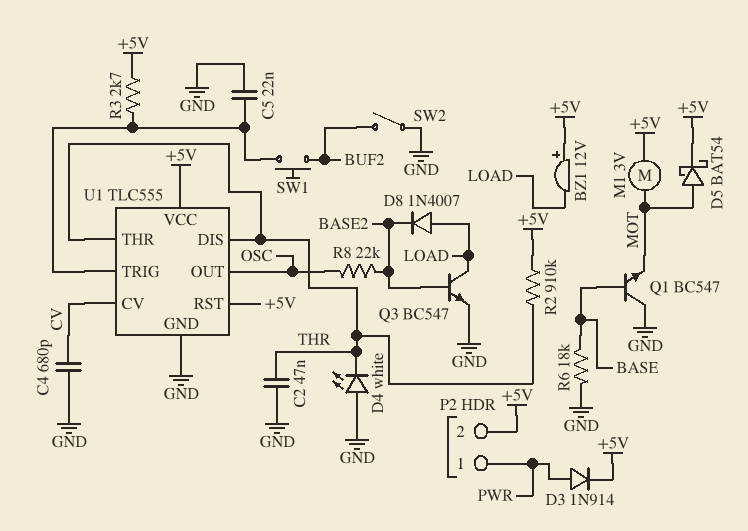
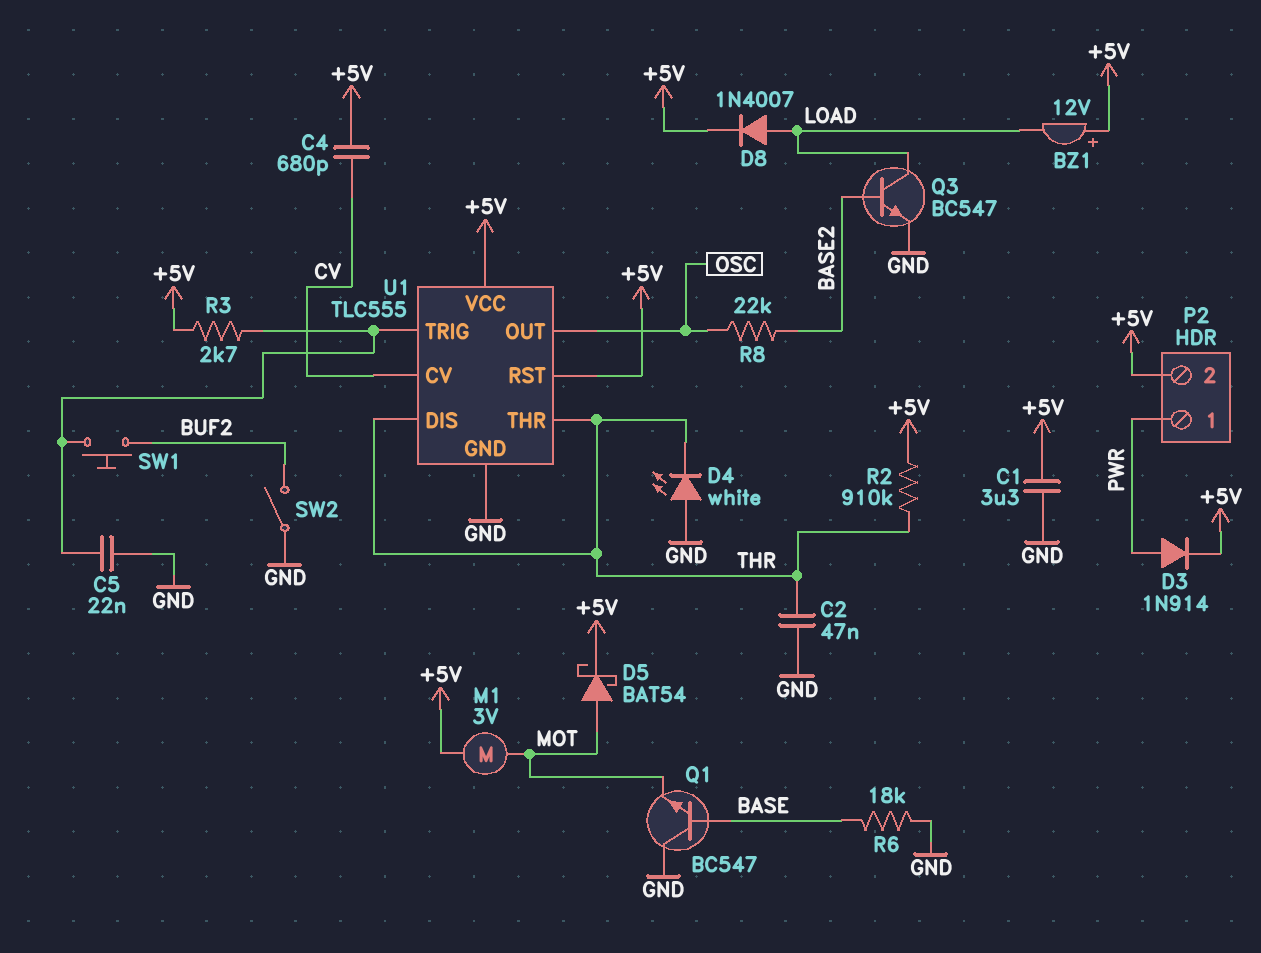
C1: none -> 3.3uF (+5V, GND)
C4: 680pF (CV, GND) -> 680pF (+5V, CV)
D8: diode 1N4007 (A LOAD, K BASE2) -> diode 1N4007 (A LOAD, K +5V)

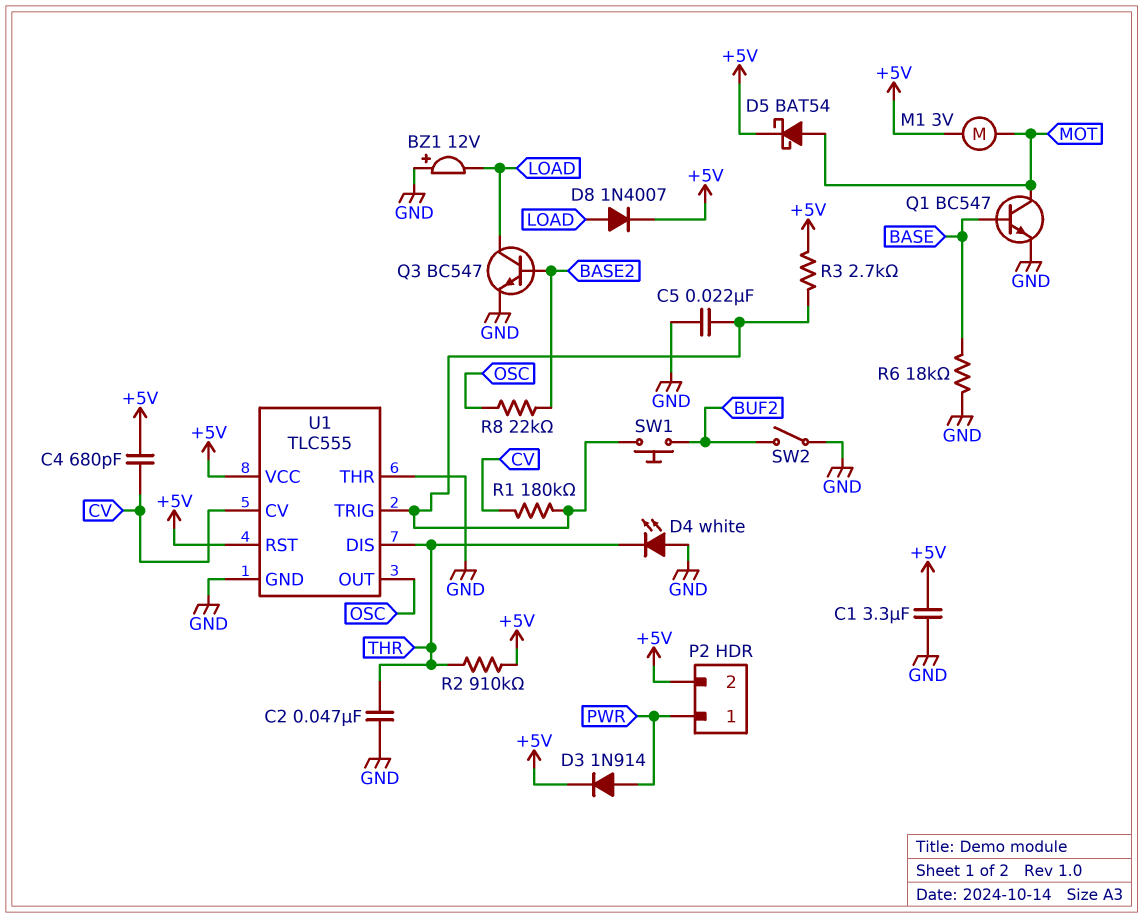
BZ1: buzzer 12V (plus +5V, minus LOAD) -> buzzer 12V (plus GND, minus LOAD)
Q1: NPN BC547 (B BASE, C GND, E MOT) -> NPN BC547 (B BASE, C MOT, E GND)
R1: none -> 180k (CV, U1/TRIG)
U1 pin THR: THR -> GND

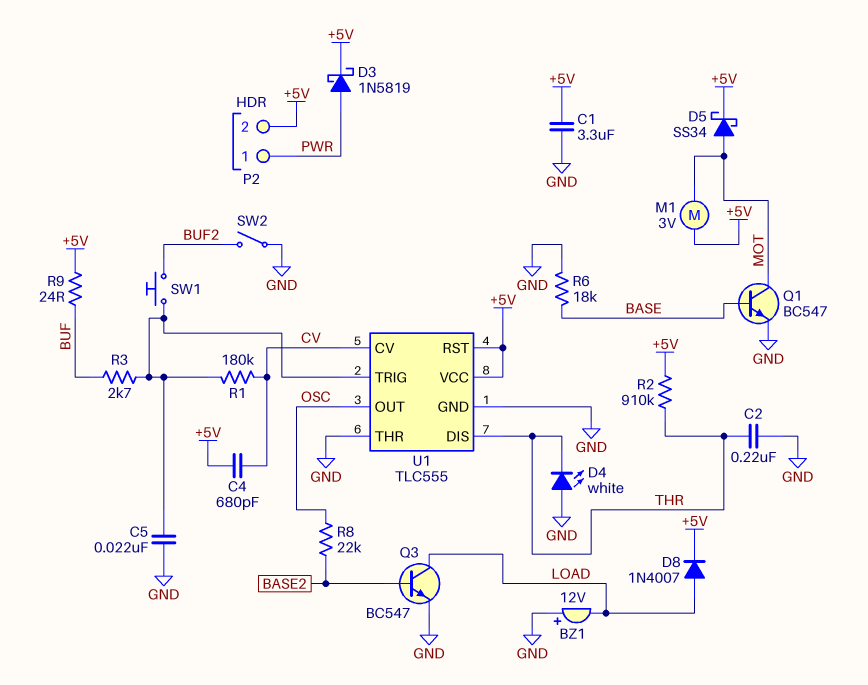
C2: 47nF (GND, THR) -> 220nF (GND, THR)
D3: diode 1N914 (A PWR, K +5V) -> schottky 1N5819 (A PWR, K +5V)
D5: schottky BAT54 (A MOT, K +5V) -> schottky SS34 (A MOT, K +5V)
R3: 2.7k (+5V, U1/TRIG) -> 2.7k (BUF, U1/TRIG)
R9: none -> 24 (+5V, BUF)

